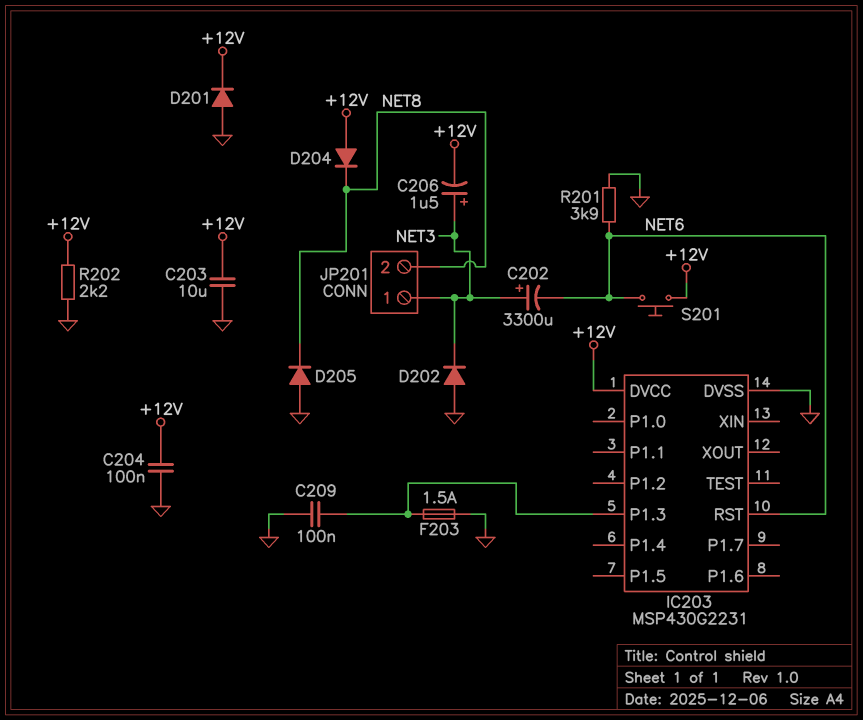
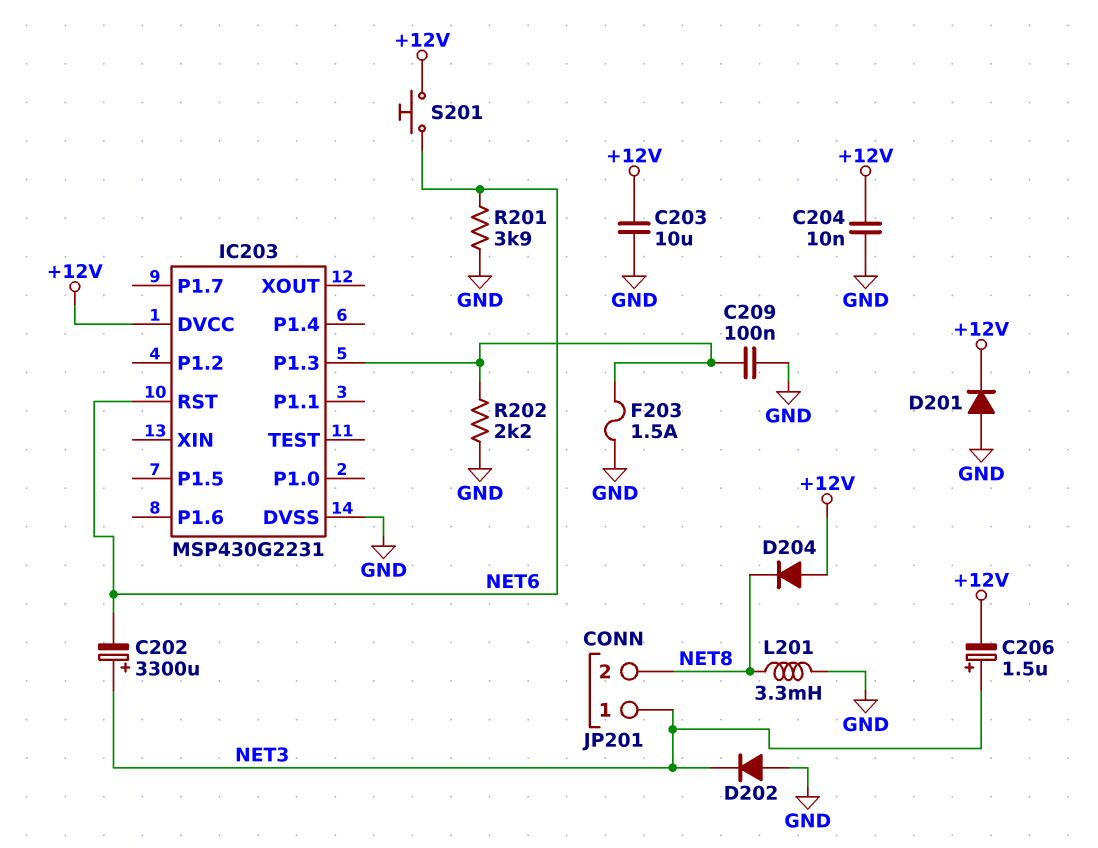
C204: 100nF (+12V, GND) -> 10nF (+12V, GND)
D205: diode (A GND, K NET8) -> none
L201: none -> 3.3mH (GND, NET8)
R202: 2.2k (+12V, GND) -> 2.2k (GND, IC203/P1.3)

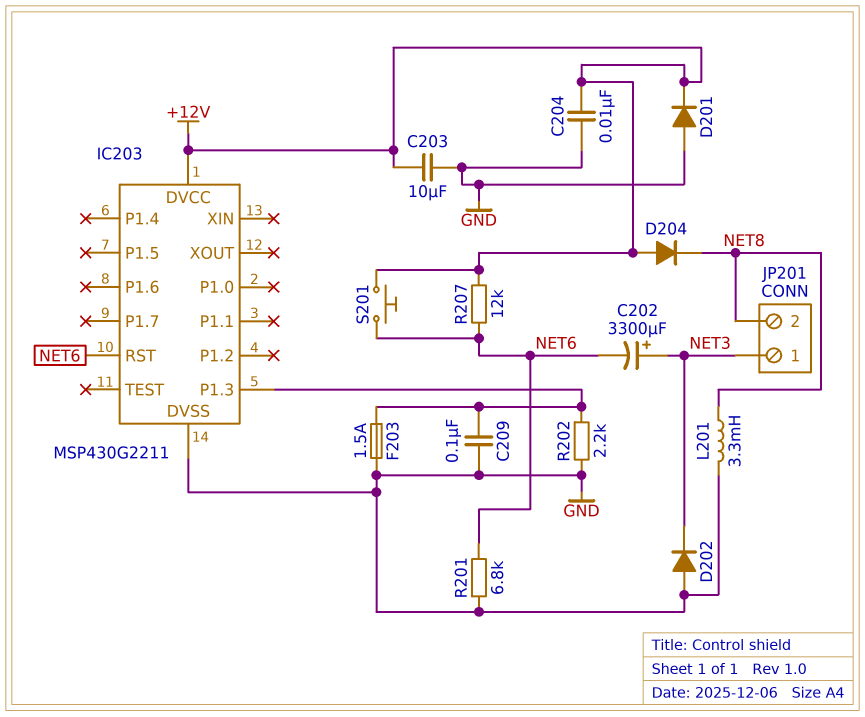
C206: 1.5uF (plus NET3, minus +12V) -> none
IC203: MSP430G2231 -> MSP430G2211
R201: 3.9k (GND, NET6) -> 6.8k (GND, NET6)
R207: none -> 12k (+12V, NET6)

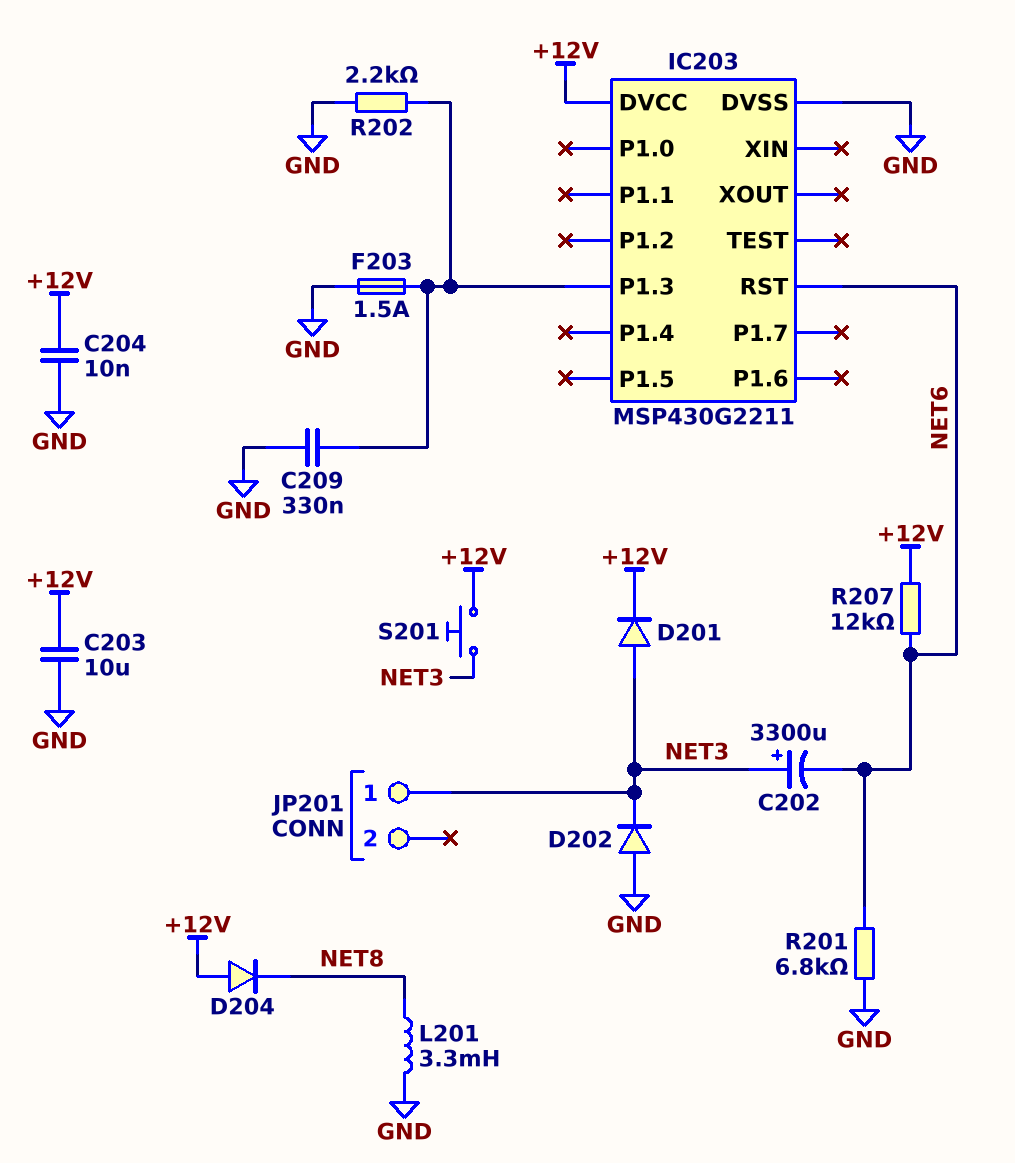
C209: 100nF (GND, IC203/P1.3) -> 330nF (GND, IC203/P1.3)
D201: diode (A GND, K +12V) -> diode (A NET3, K +12V)
JP201 pin 2: NET8 -> none
S201: button (+12V, NET6) -> button (+12V, NET3)

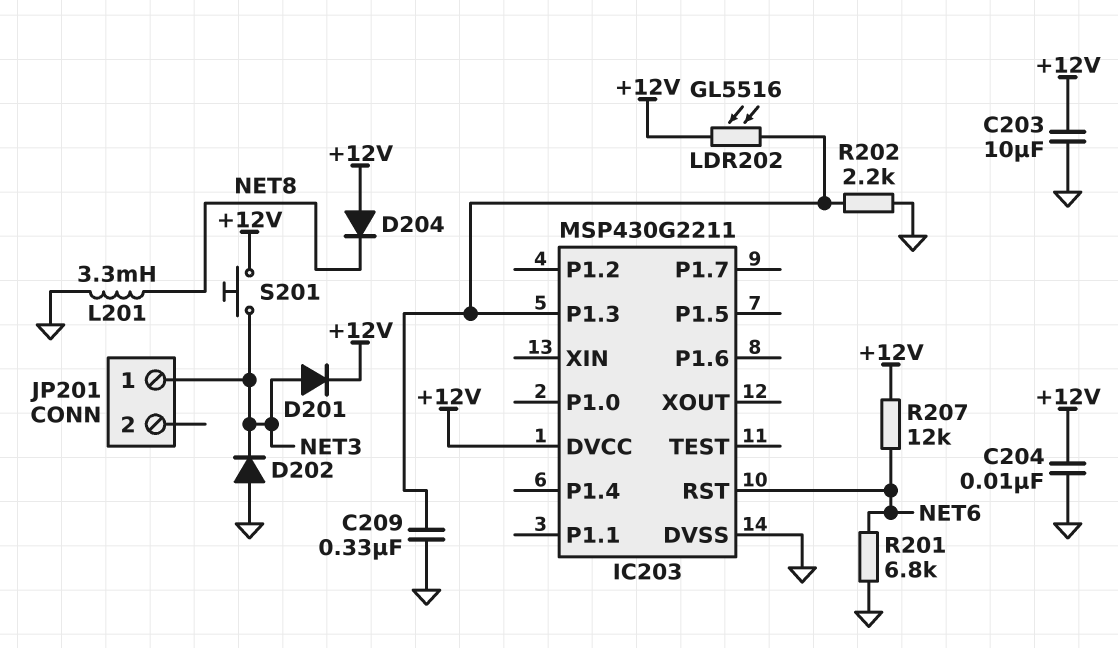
C202: 3300uF (plus NET3, minus NET6) -> none
F203: 1.5A (GND, IC203/P1.3) -> none
LDR202: none -> GL5516 (+12V, IC203/P1.3)

